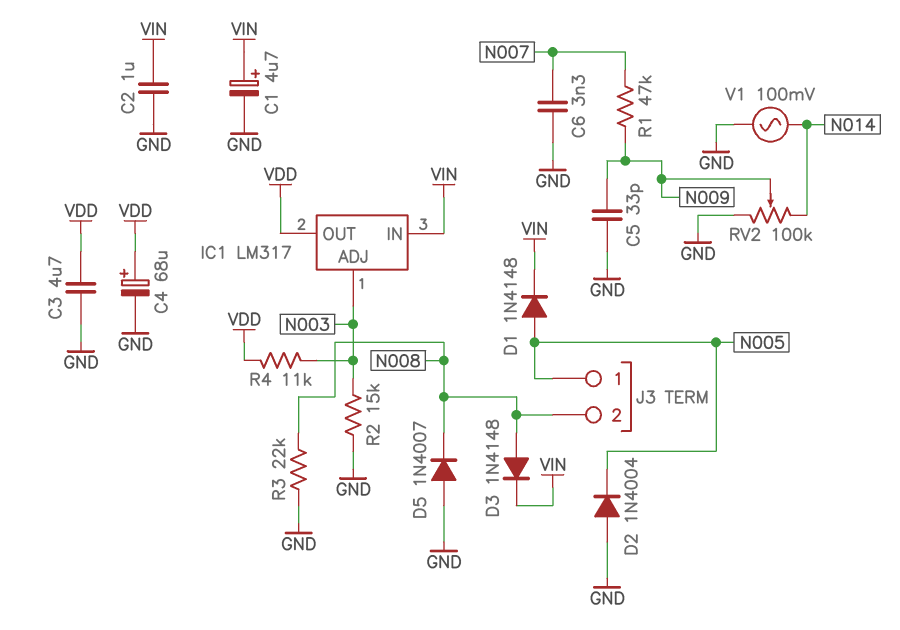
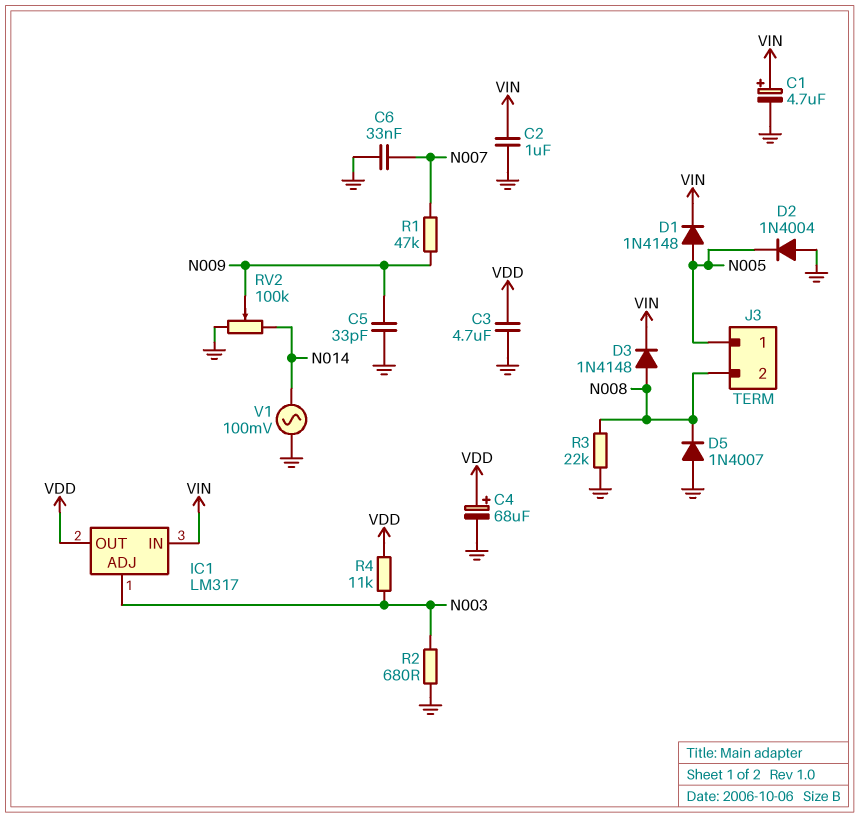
C6: 3.3nF (GND, N007) -> 33nF (GND, N007)
R2: 15k (GND, N003) -> 680 (GND, N003)

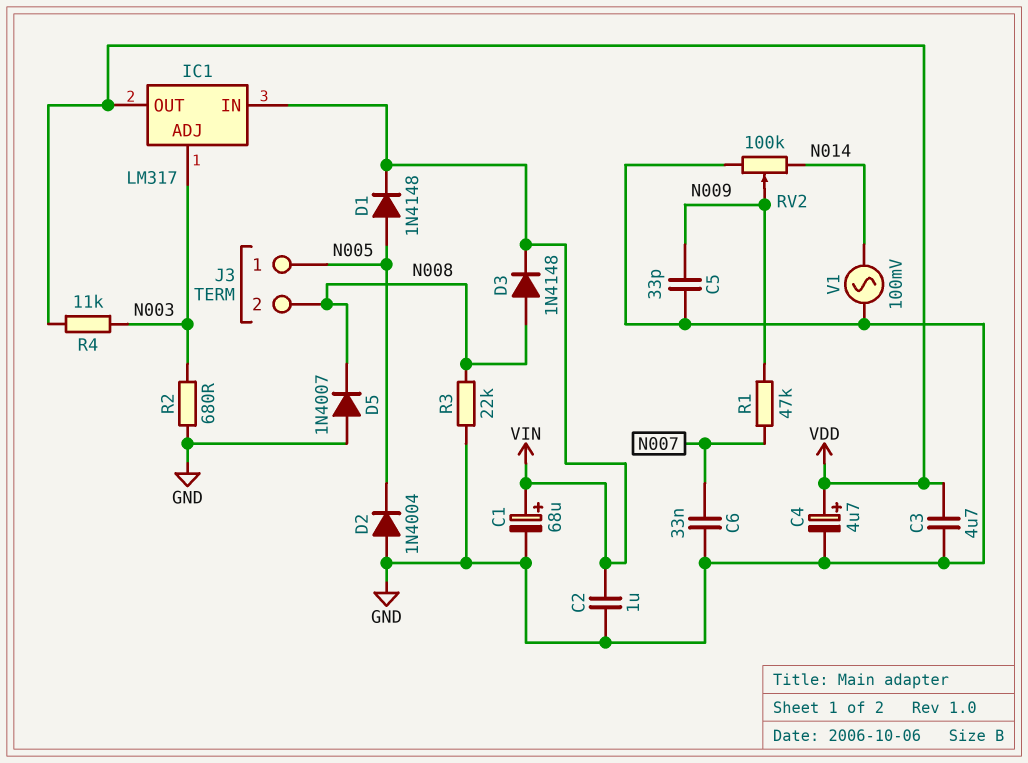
C1: 4.7uF (plus VIN, minus GND) -> 68uF (plus VIN, minus GND)
C4: 68uF (plus VDD, minus GND) -> 4.7uF (plus VDD, minus GND)

